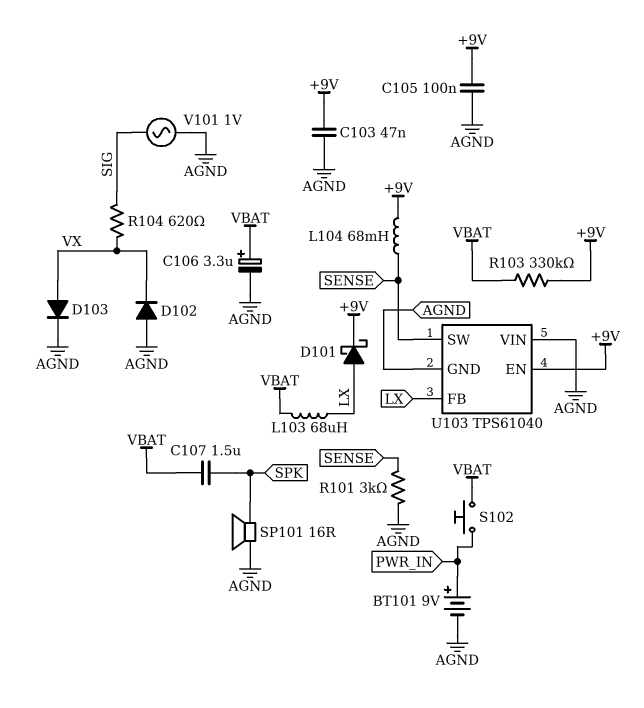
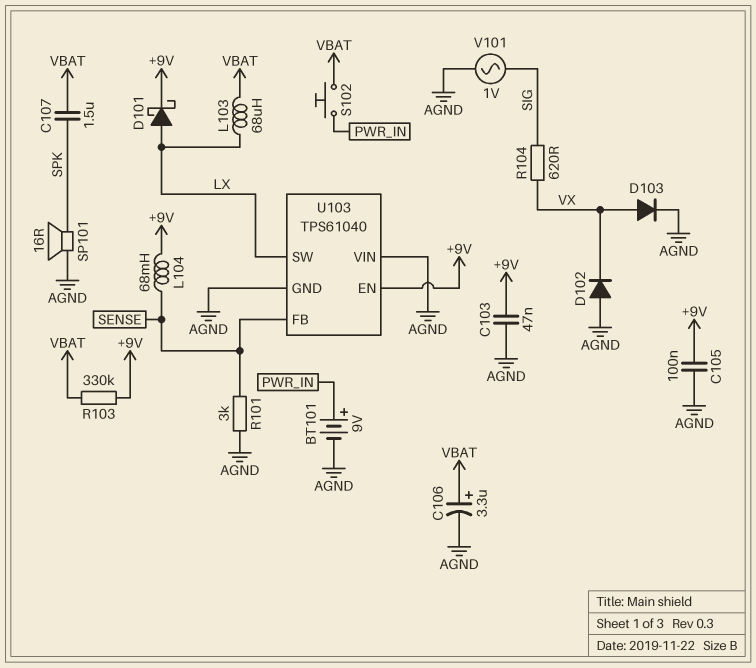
U103 pin FB: LX -> SENSE
U103 pin SW: SENSE -> LX

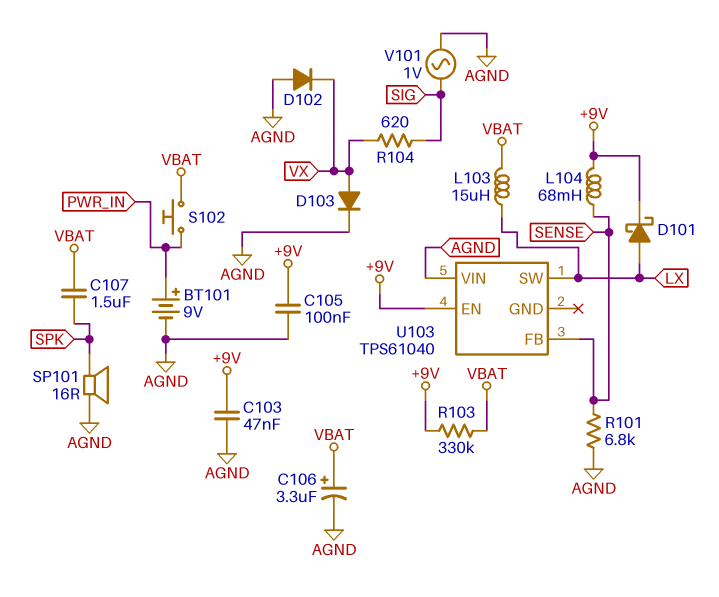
L103: 68uH (LX, VBAT) -> 15uH (LX, VBAT)
R101: 3k (AGND, SENSE) -> 6.8k (AGND, SENSE)
U103 pin GND: AGND -> none

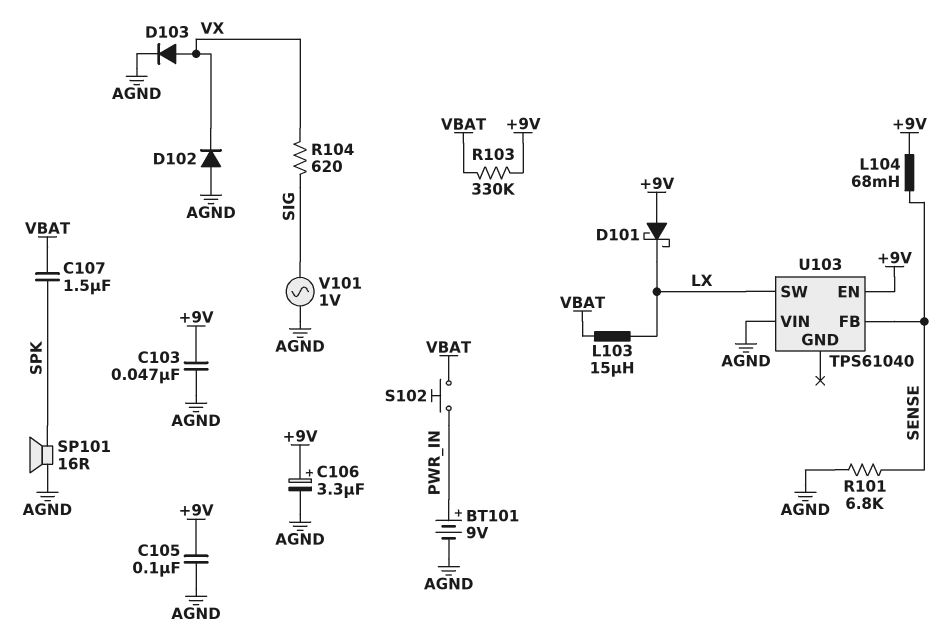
C106: 3.3uF (plus VBAT, minus AGND) -> 3.3uF (plus +9V, minus AGND)
D101: schottky (A LX, K +9V) -> schottky (A +9V, K LX)

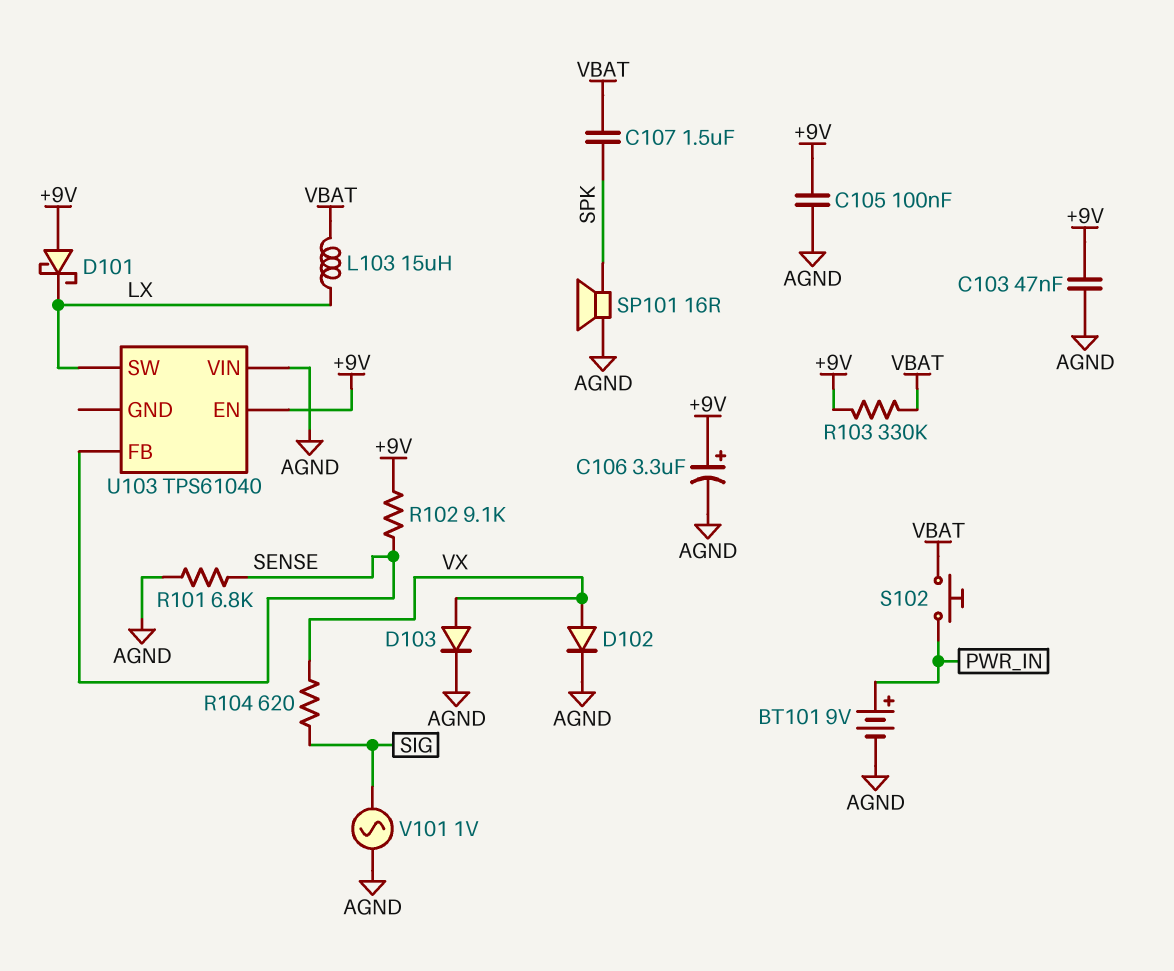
D102: diode (A AGND, K VX) -> diode (A VX, K AGND)
L104: 68mH (+9V, SENSE) -> none
R102: none -> 9.1k (+9V, SENSE)

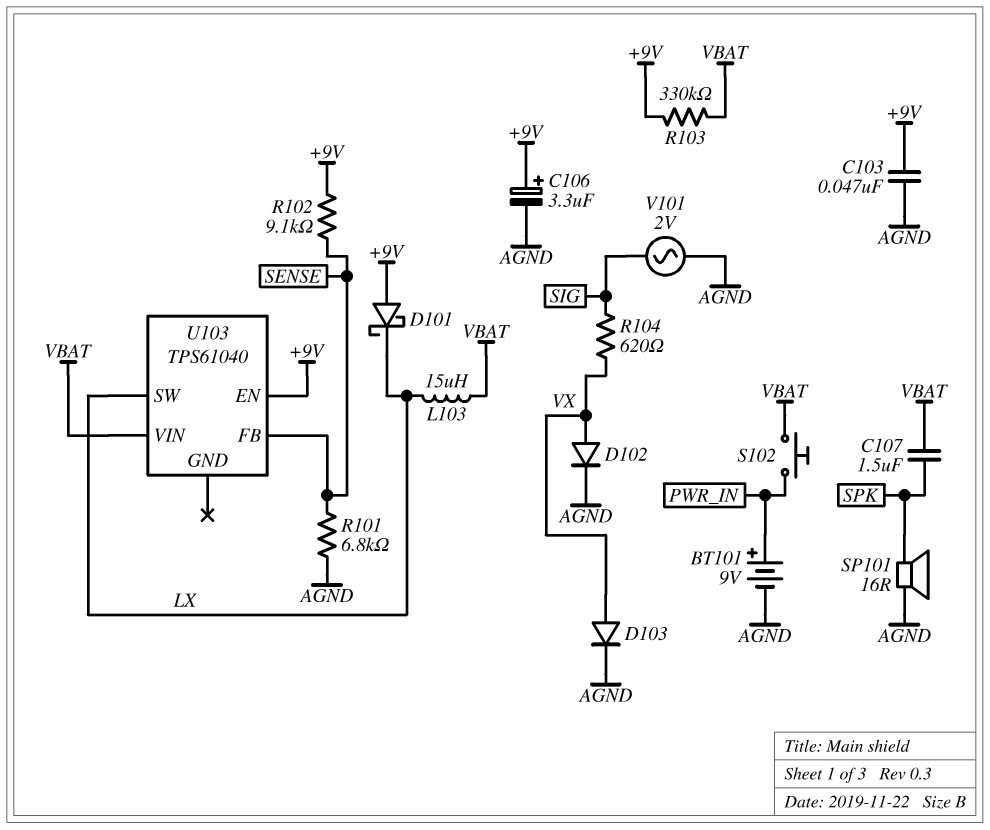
C105: 100nF (+9V, AGND) -> none
U103 pin VIN: AGND -> VBAT
V101: AC 1V (AGND, SIG) -> AC 2V (AGND, SIG)

